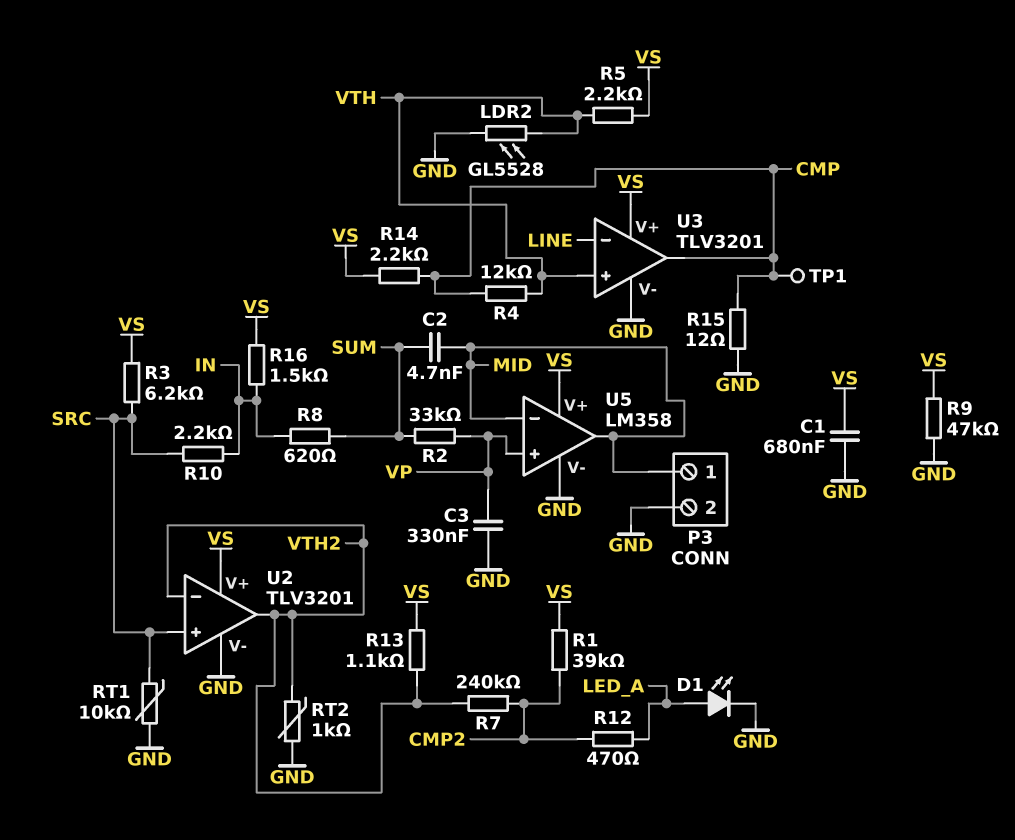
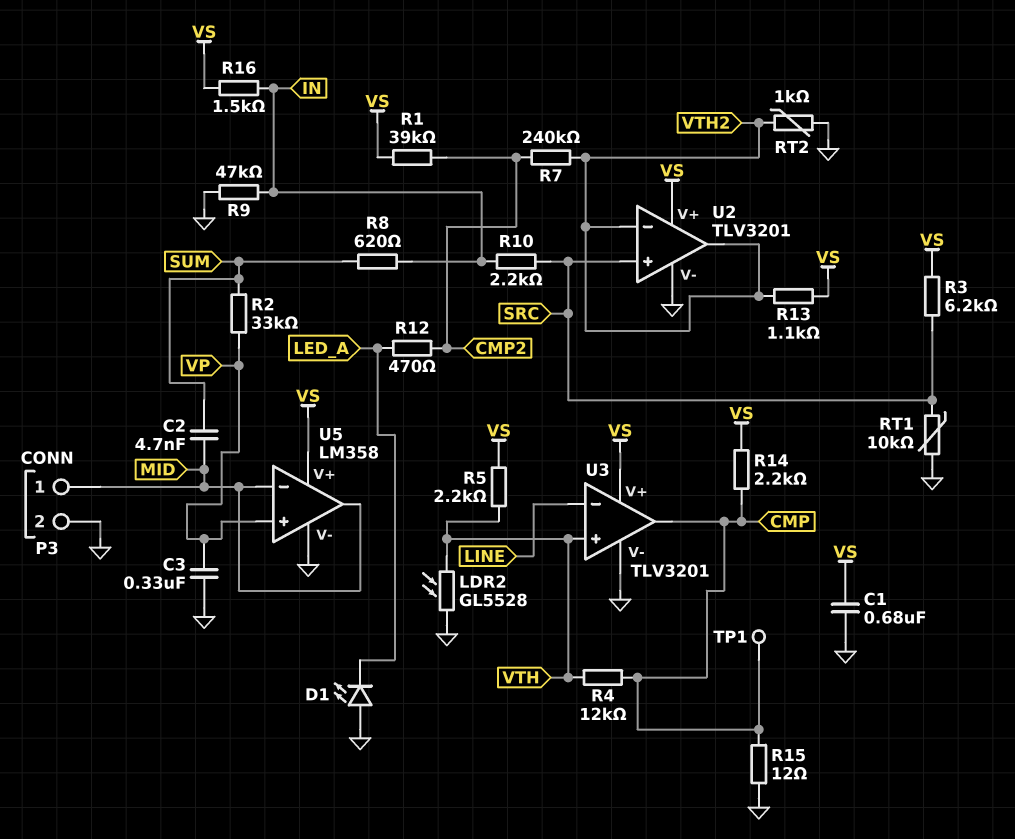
D1: LED (A LED_A, K GND) -> LED (A GND, K LED_A)
R9: 47k (GND, VS) -> 47k (GND, IN)

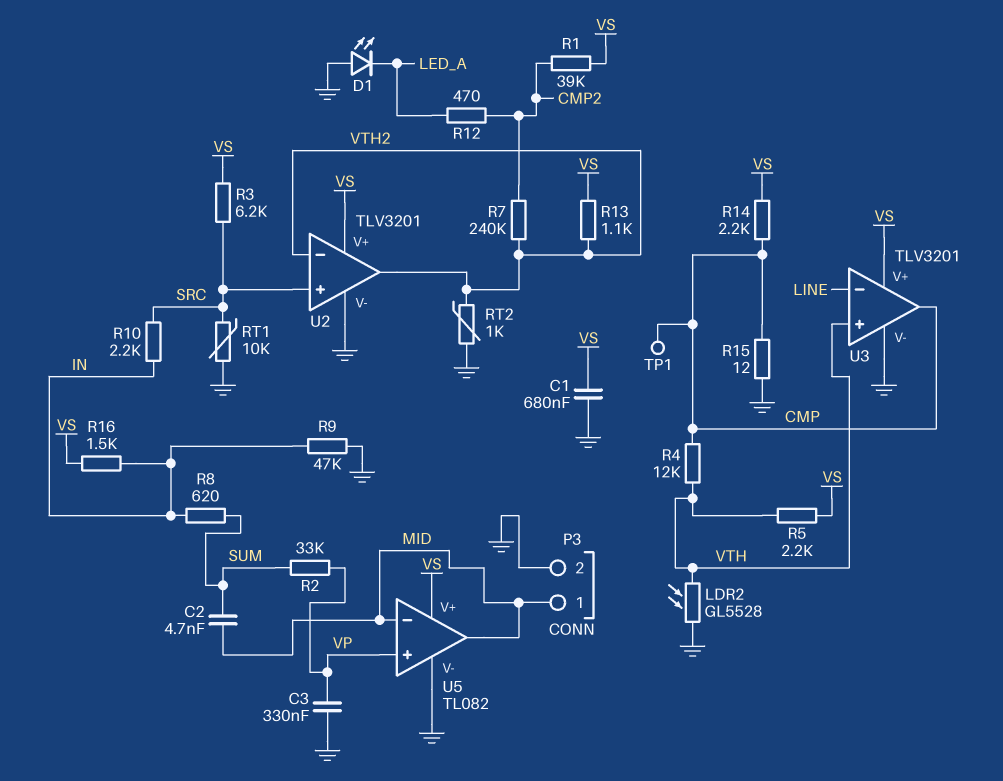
U5: LM358 -> TL082

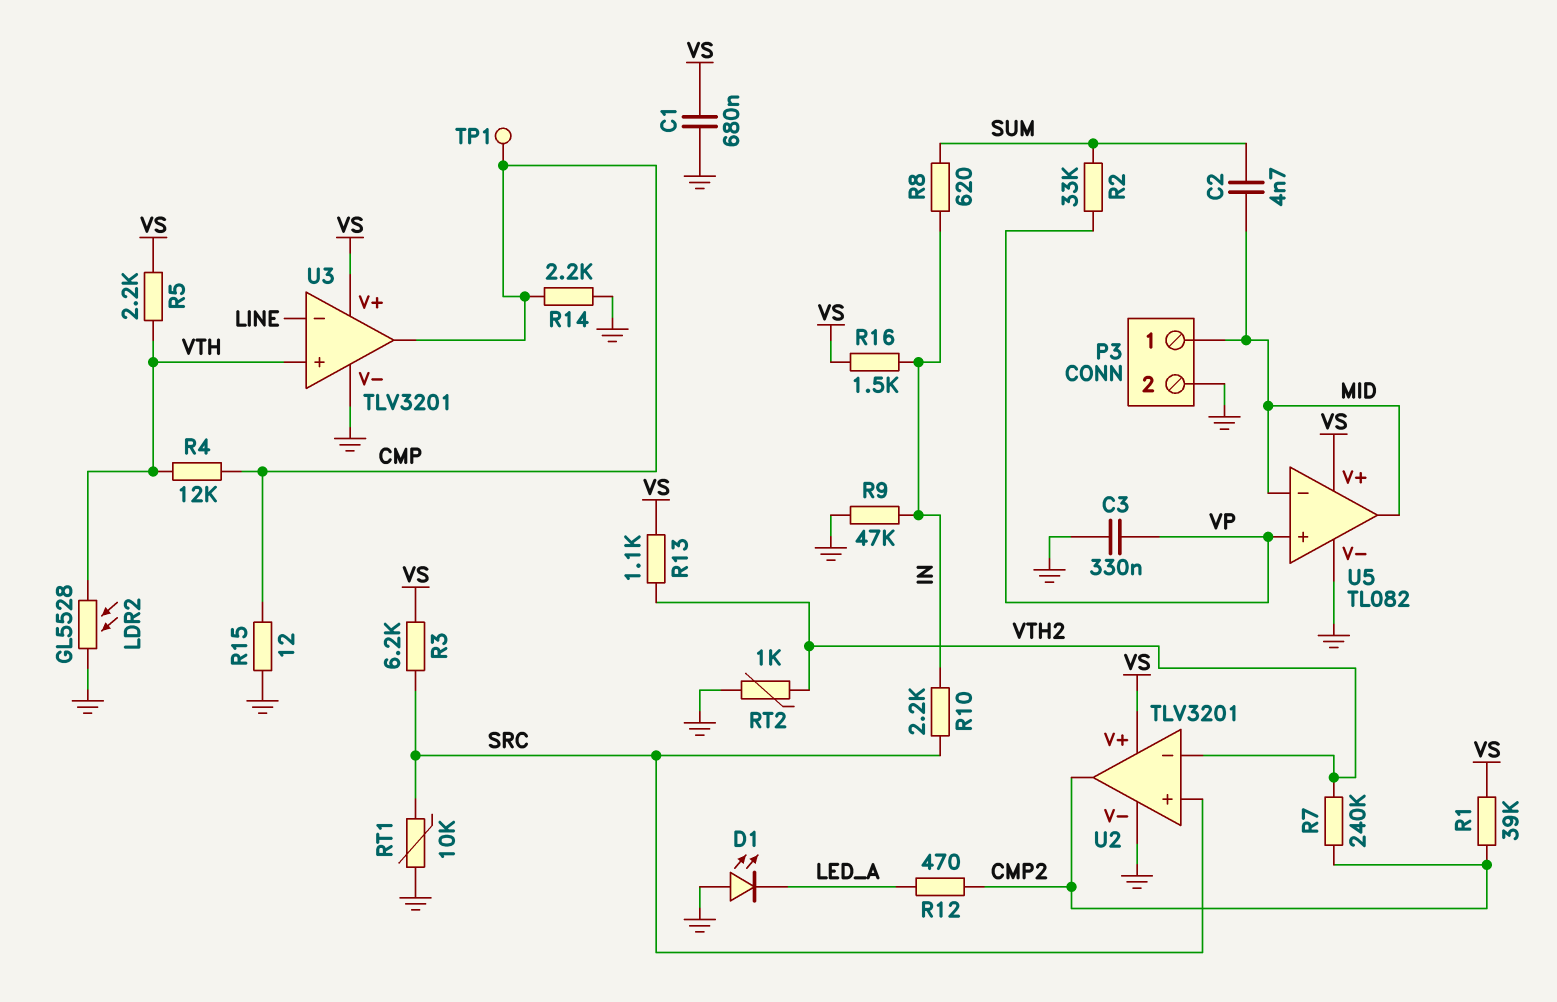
R14: 2.2k (CMP, VS) -> 2.2k (CMP, GND)
U2 pin out: VTH2 -> CMP2

